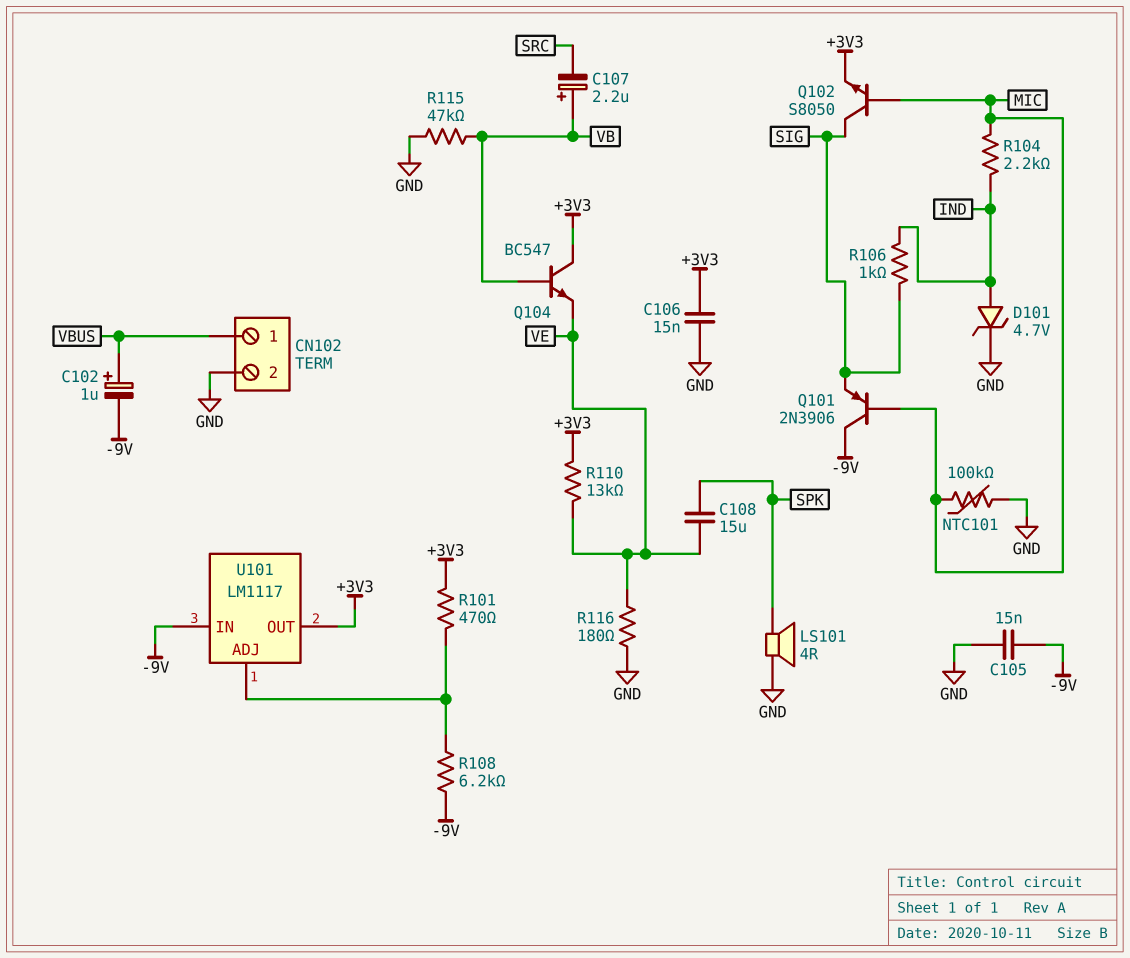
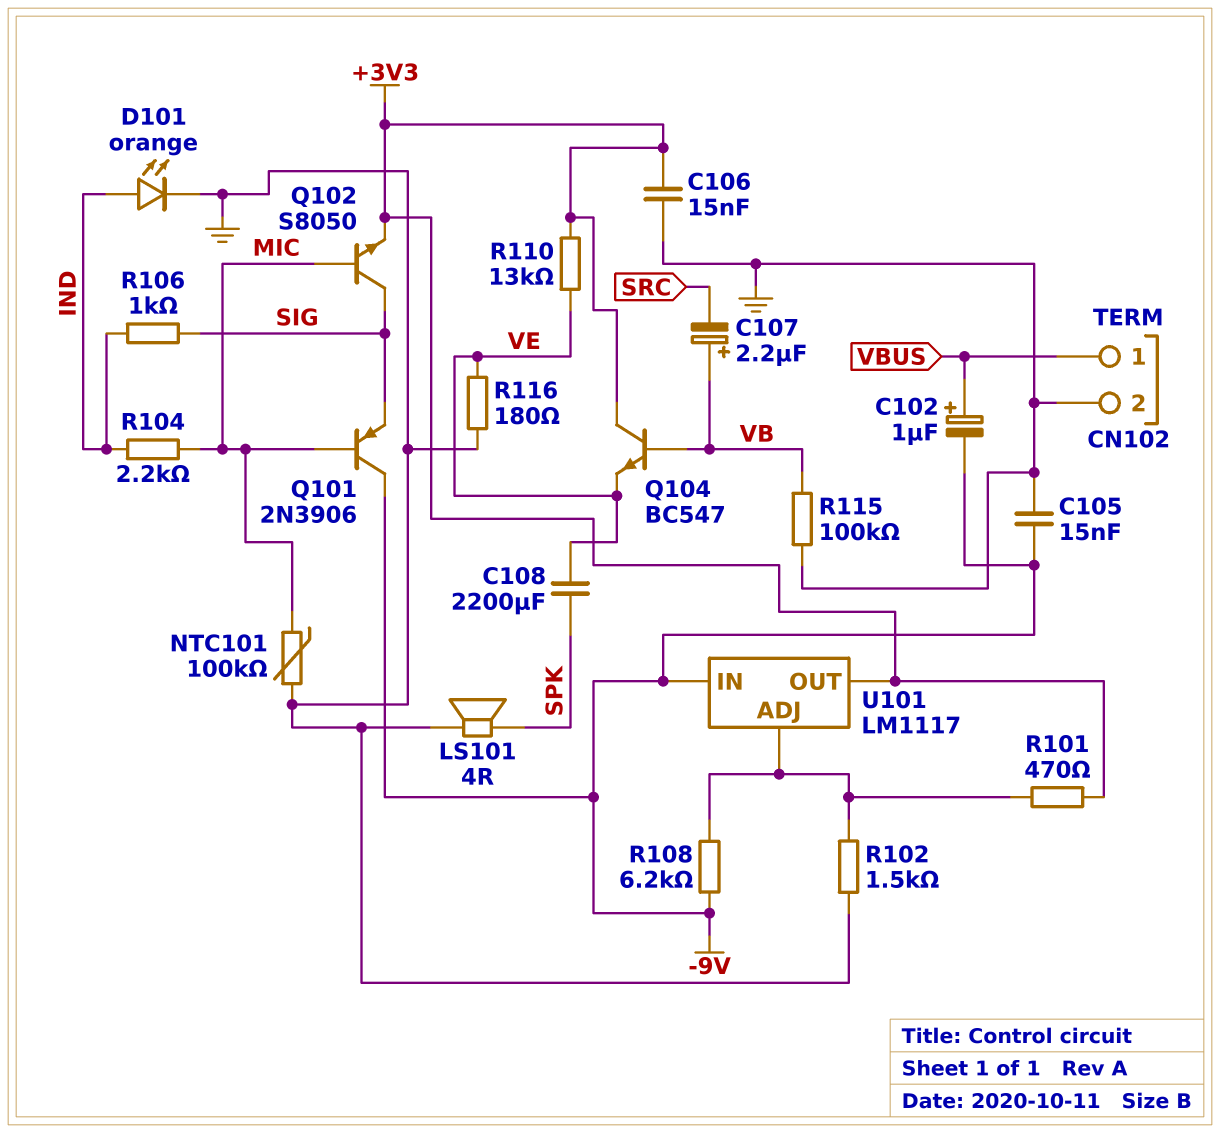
C108: 15uF (SPK, VE) -> 2200uF (SPK, VE)
D101: zener 4.7V (A IND, K GND) -> LED orange (A IND, K GND)
R102: none -> 1.5k (GND, U101/ADJ)
R115: 47k (GND, VB) -> 100k (GND, VB)

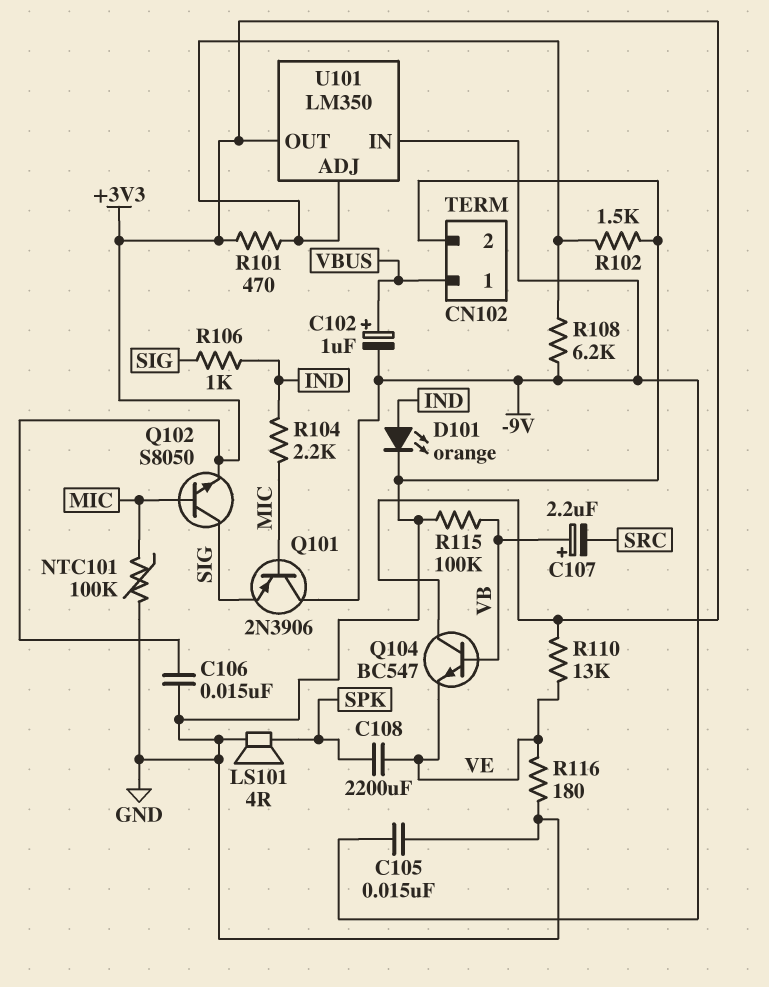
U101: LM1117 -> LM350

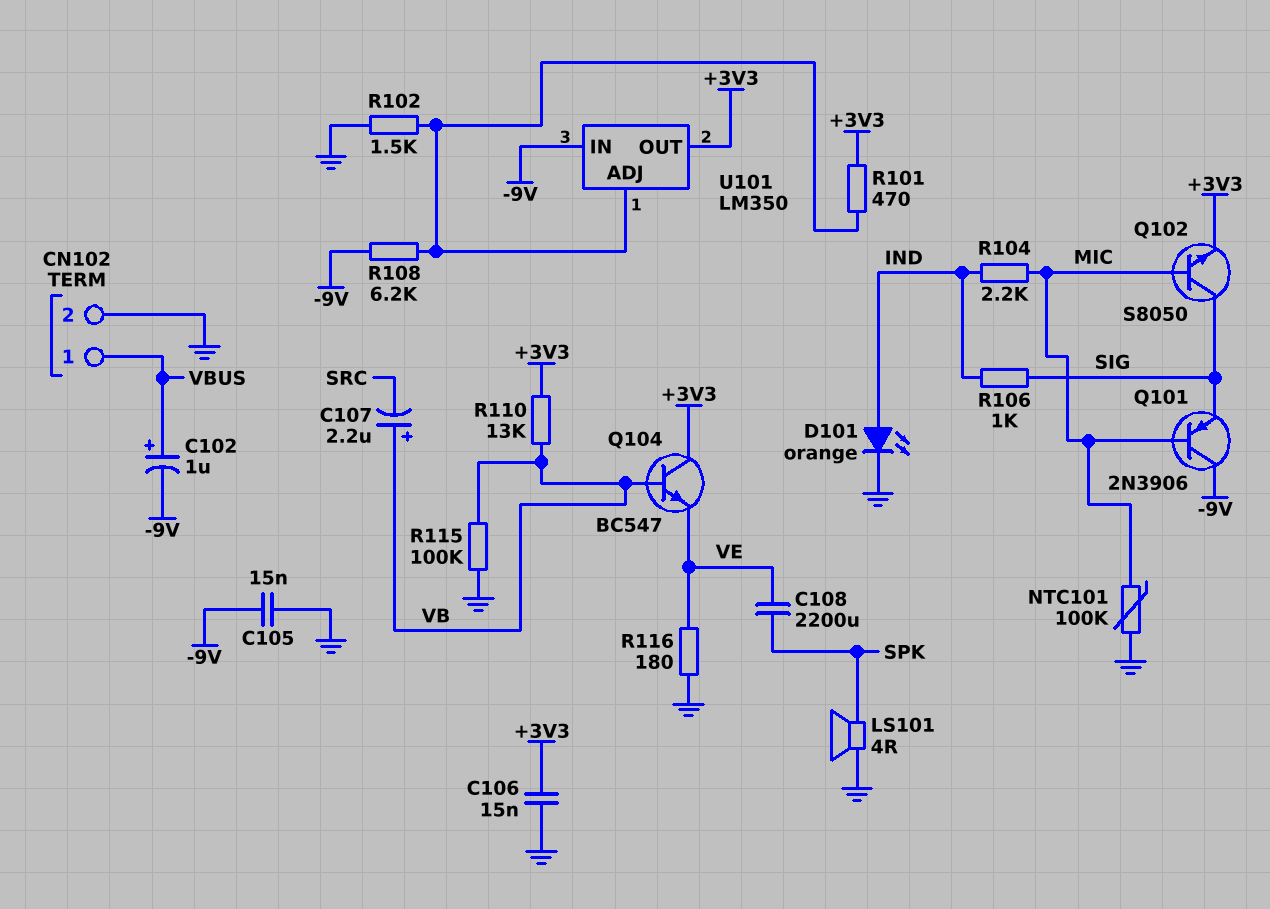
R110: 13k (+3V3, VE) -> 13k (+3V3, VB)

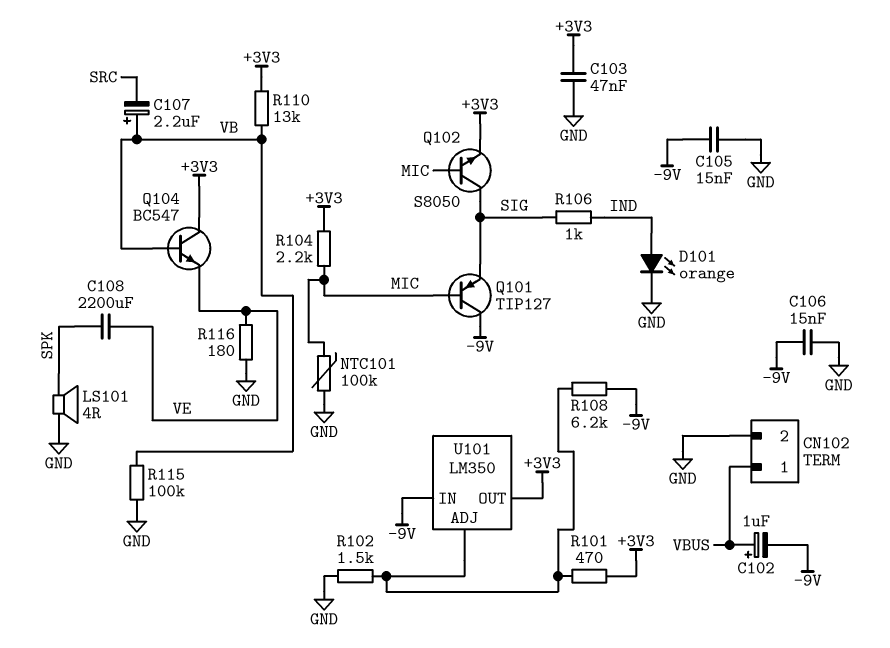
C103: none -> 47nF (+3V3, GND)
C106: 15nF (+3V3, GND) -> 15nF (-9V, GND)
Q101: PNP 2N3906 (B MIC, C -9V, E SIG) -> PNP TIP127 (B MIC, C -9V, E SIG)
R104: 2.2k (IND, MIC) -> 2.2k (+3V3, MIC)

